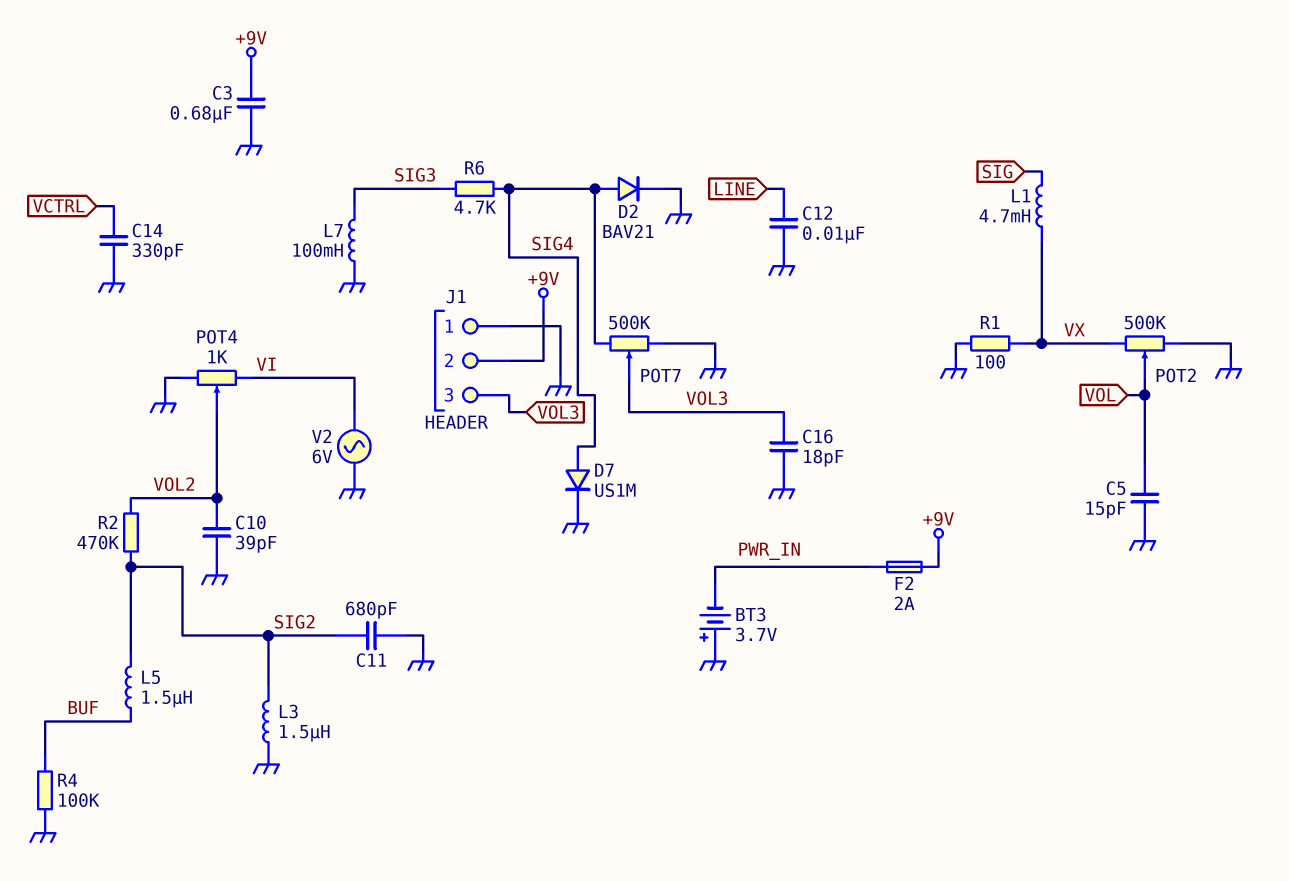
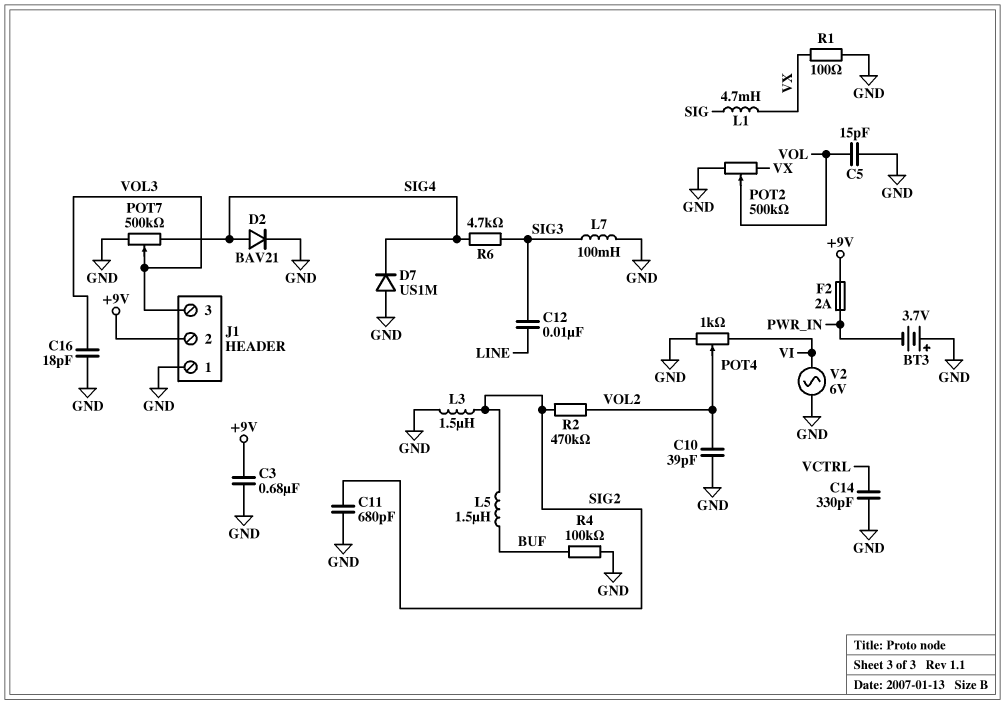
C12: 10nF (GND, LINE) -> 10nF (LINE, SIG3)
D7: diode US1M (A SIG4, K GND) -> diode US1M (A GND, K SIG4)

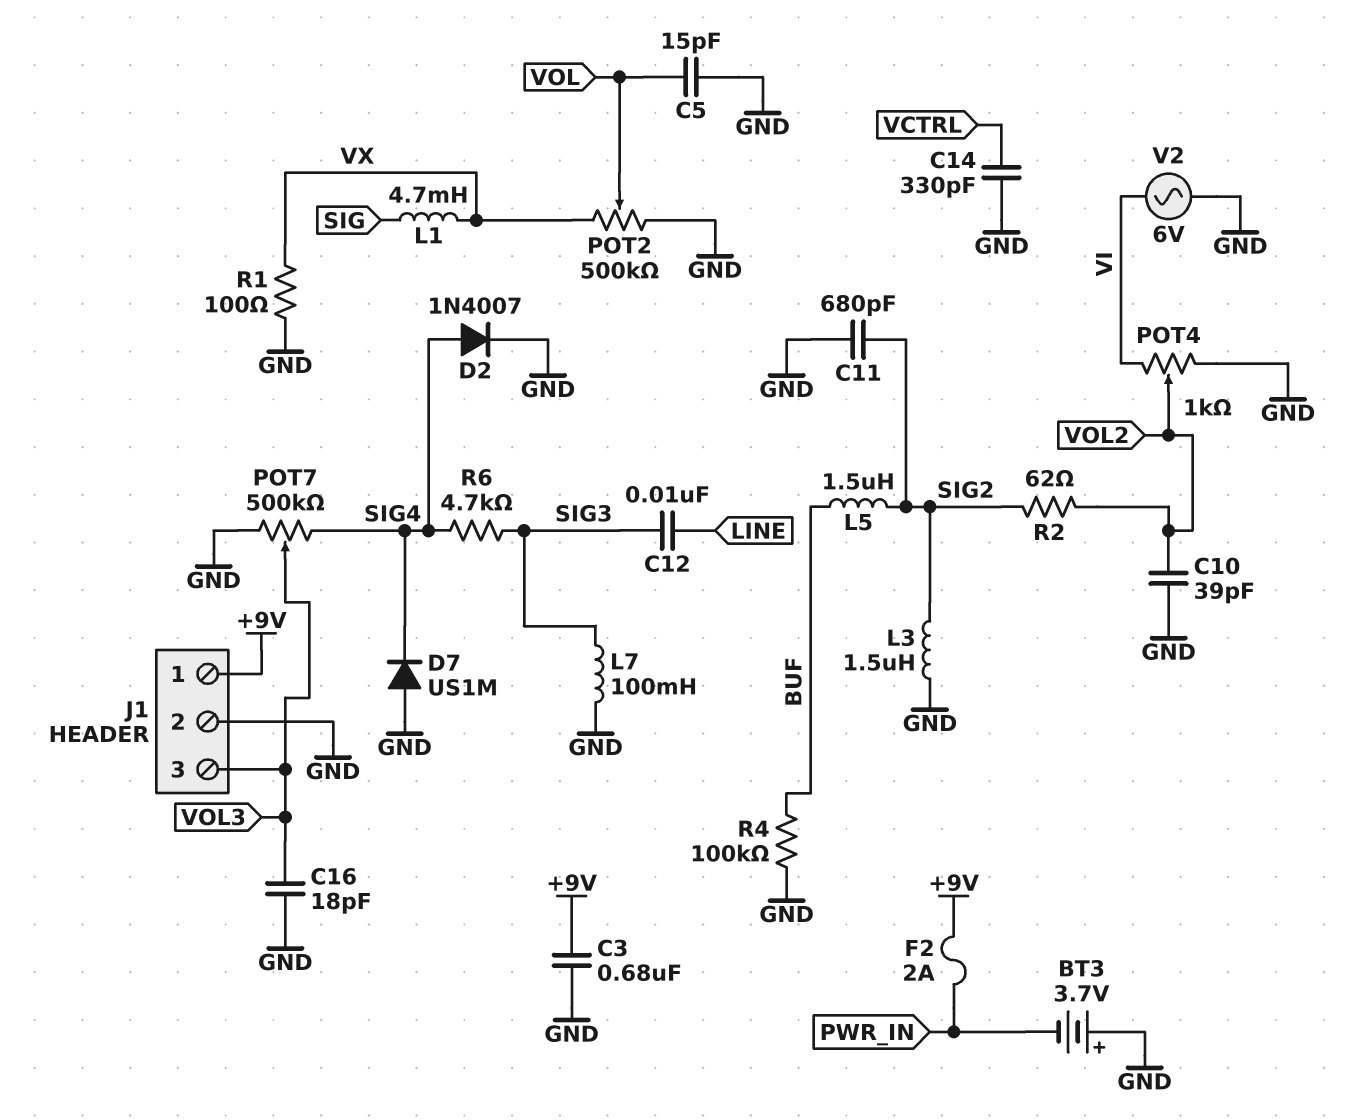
D2: diode BAV21 (A SIG4, K GND) -> diode 1N4007 (A SIG4, K GND)
J1 pin 1: GND -> +9V
J1 pin 2: +9V -> GND
R2: 470k (SIG2, VOL2) -> 62 (SIG2, VOL2)

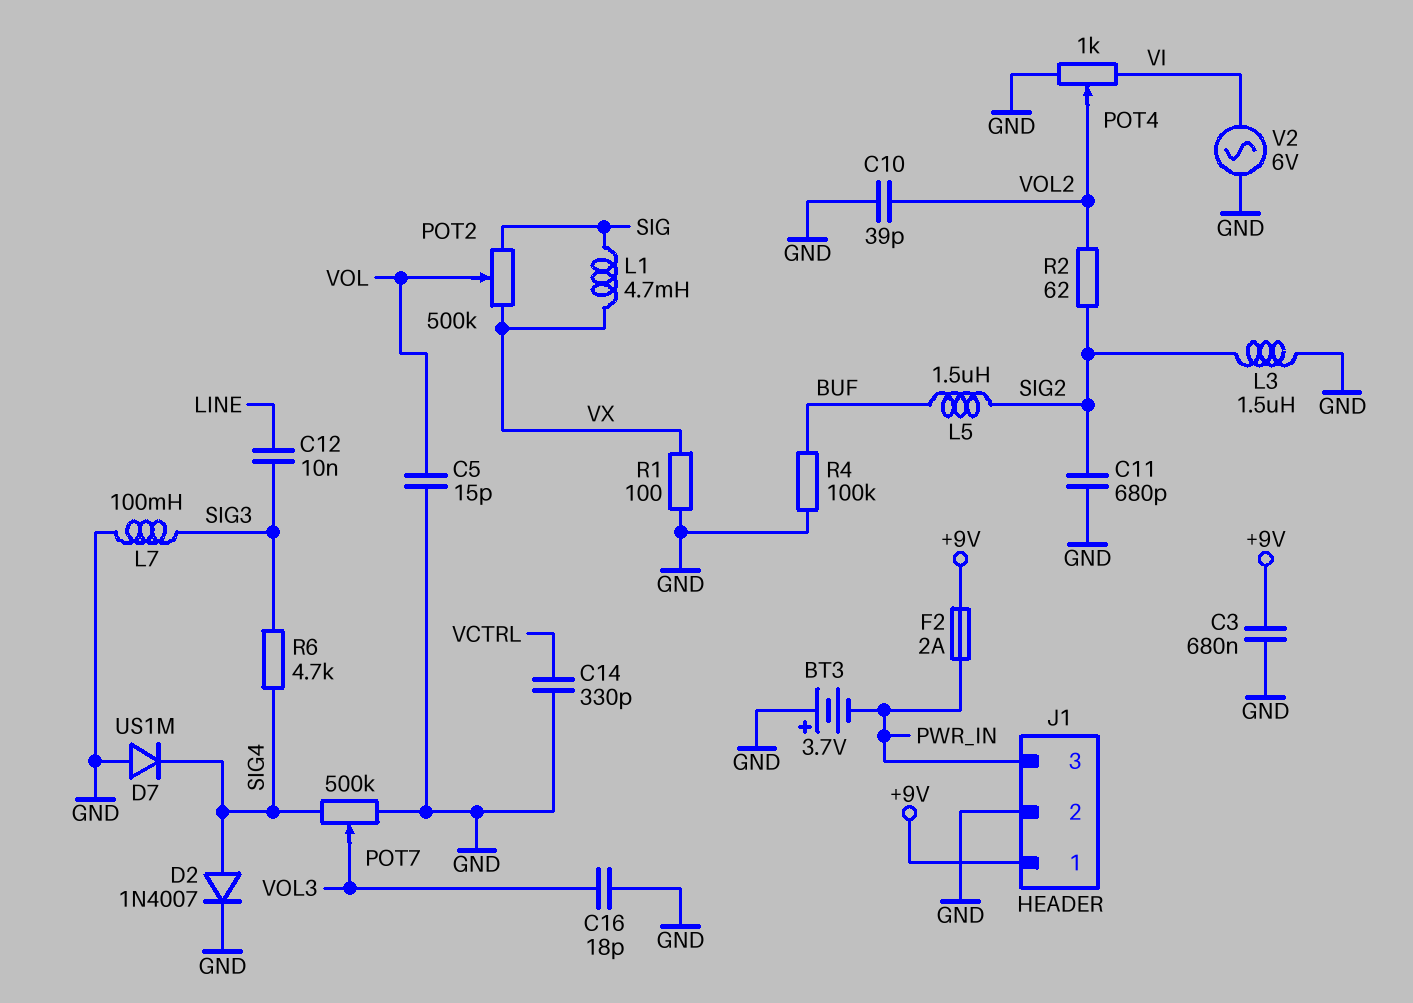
J1 pin 3: VOL3 -> PWR_IN
POT2: 500k (GND, VX, wiper VOL) -> 500k (SIG, VX, wiper VOL)

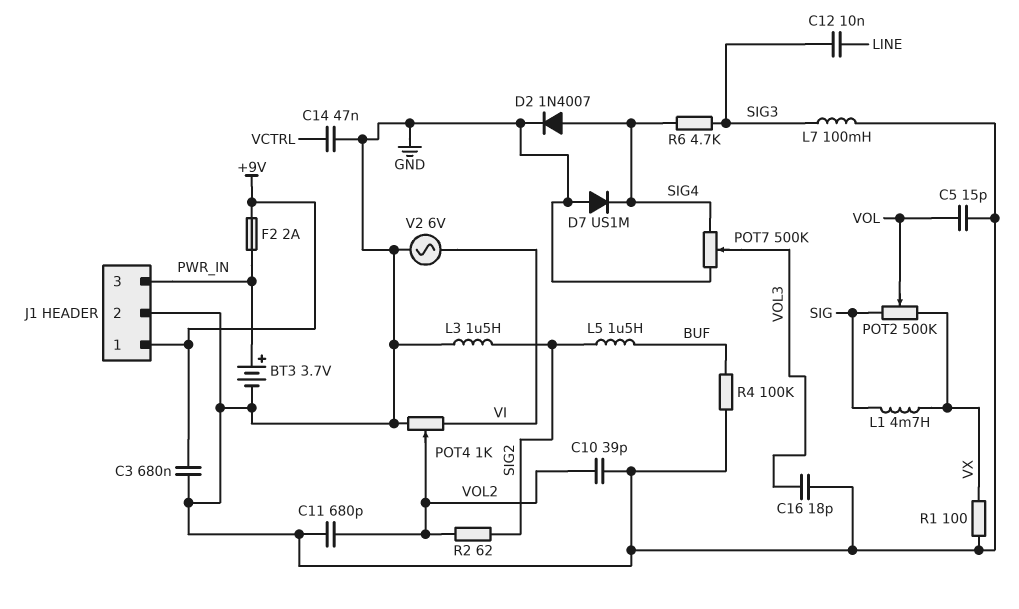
BT3: 3.7V (plus GND, minus PWR_IN) -> 3.7V (plus PWR_IN, minus GND)
C11: 680pF (GND, SIG2) -> 680pF (GND, VOL2)
C14: 330pF (GND, VCTRL) -> 47nF (GND, VCTRL)

